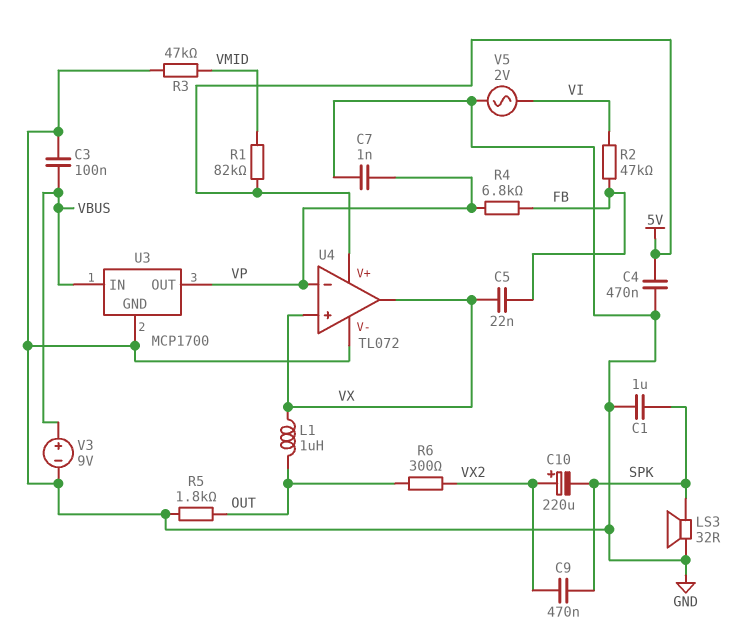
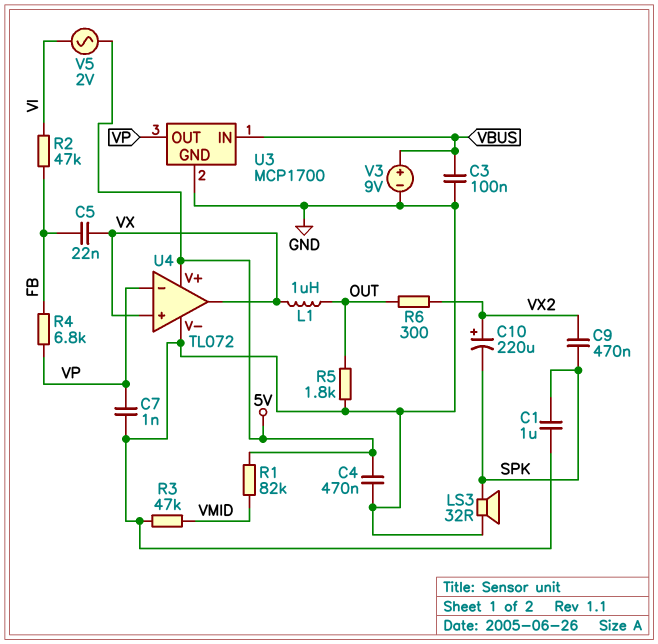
V5: AC 2V (GND, VI) -> AC 2V (5V, VI)

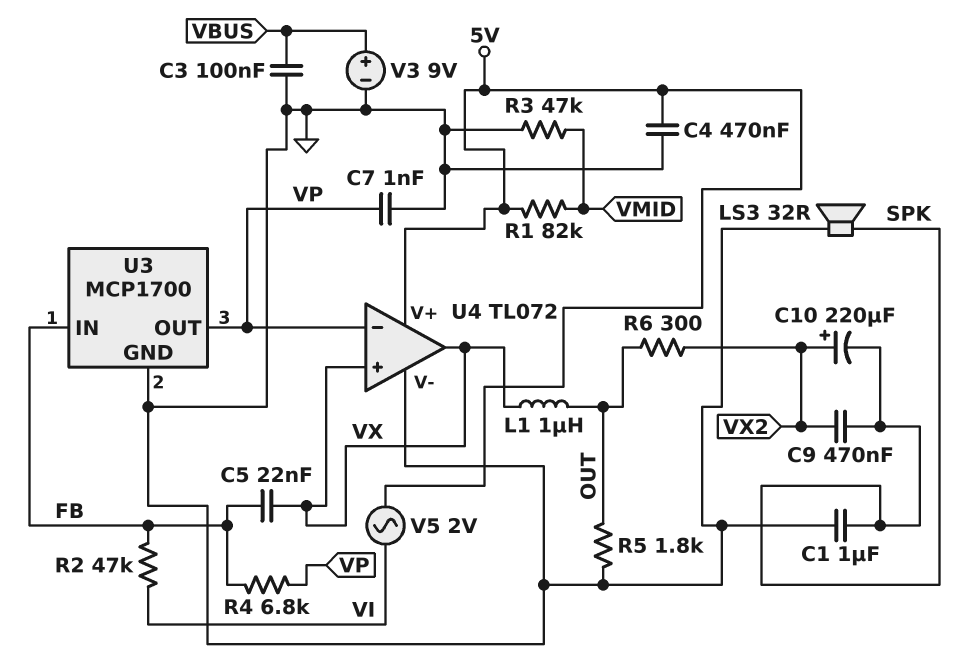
U3 pin IN: VBUS -> FB

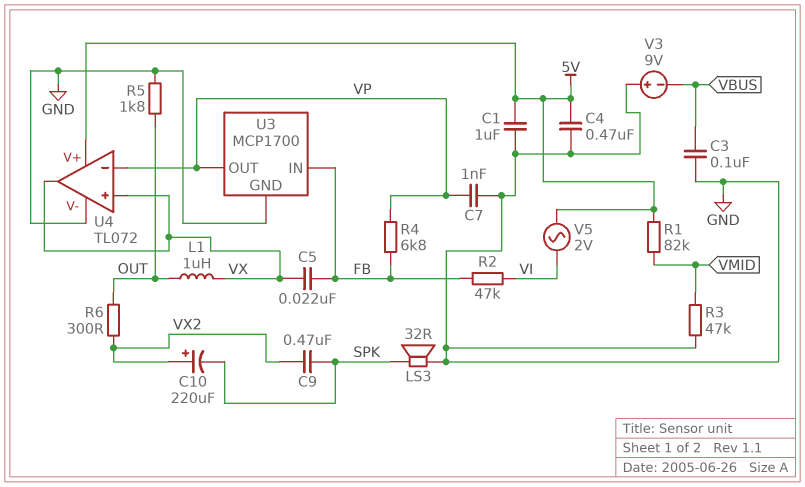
C1: 1uF (GND, SPK) -> 1uF (5V, GND)
V3: 9V (plus VBUS, minus GND) -> 9V (plus GND, minus VBUS)

